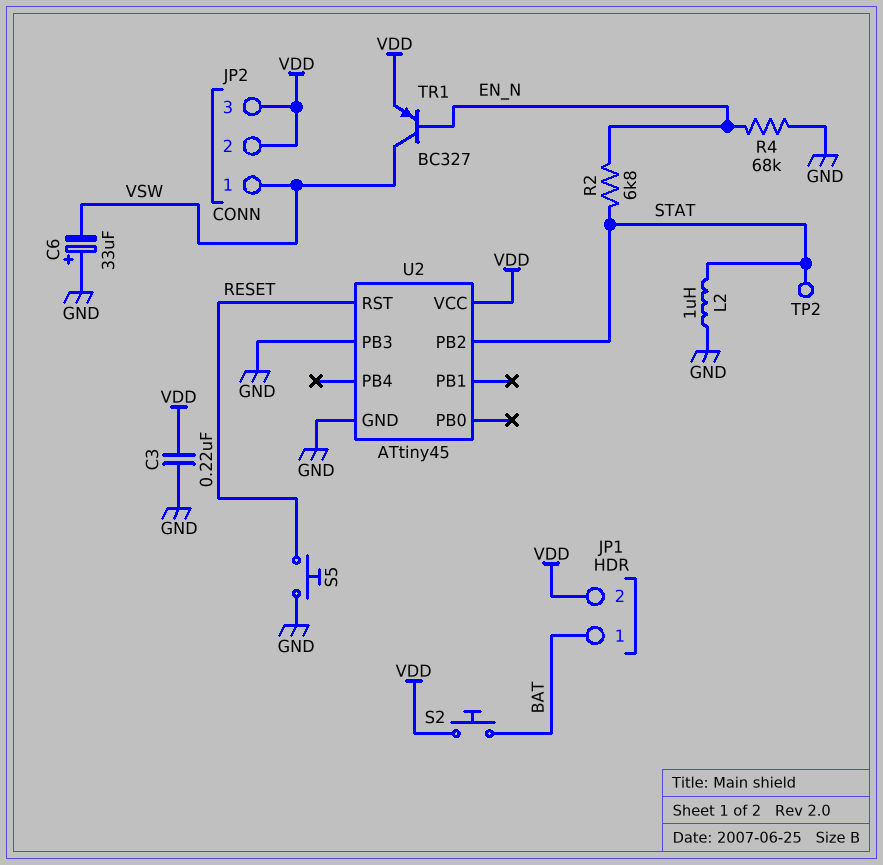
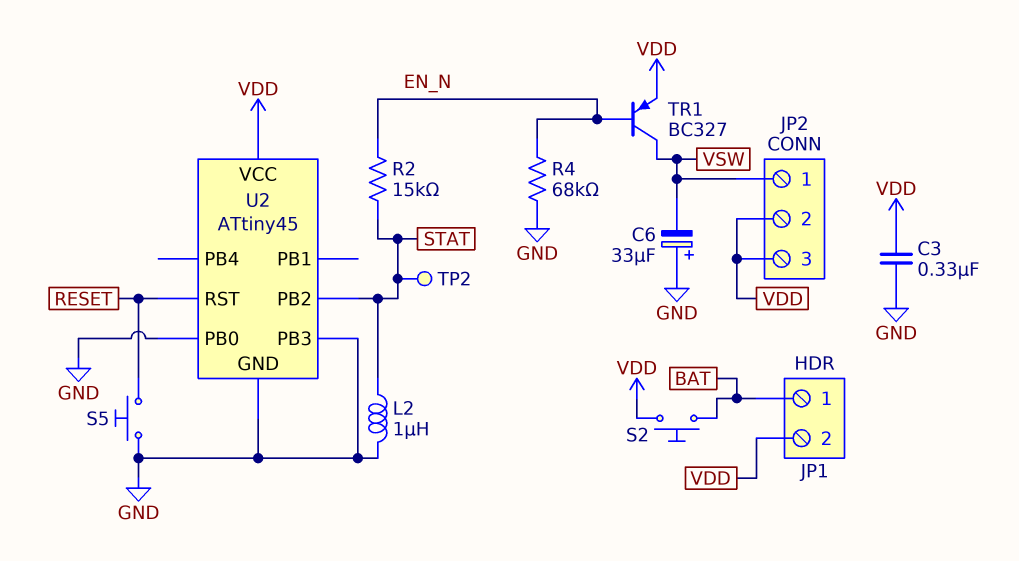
C3: 220nF (GND, VDD) -> 330nF (GND, VDD)
R2: 6.8k (EN_N, STAT) -> 15k (EN_N, STAT)
U2 pin PB0: none -> GND

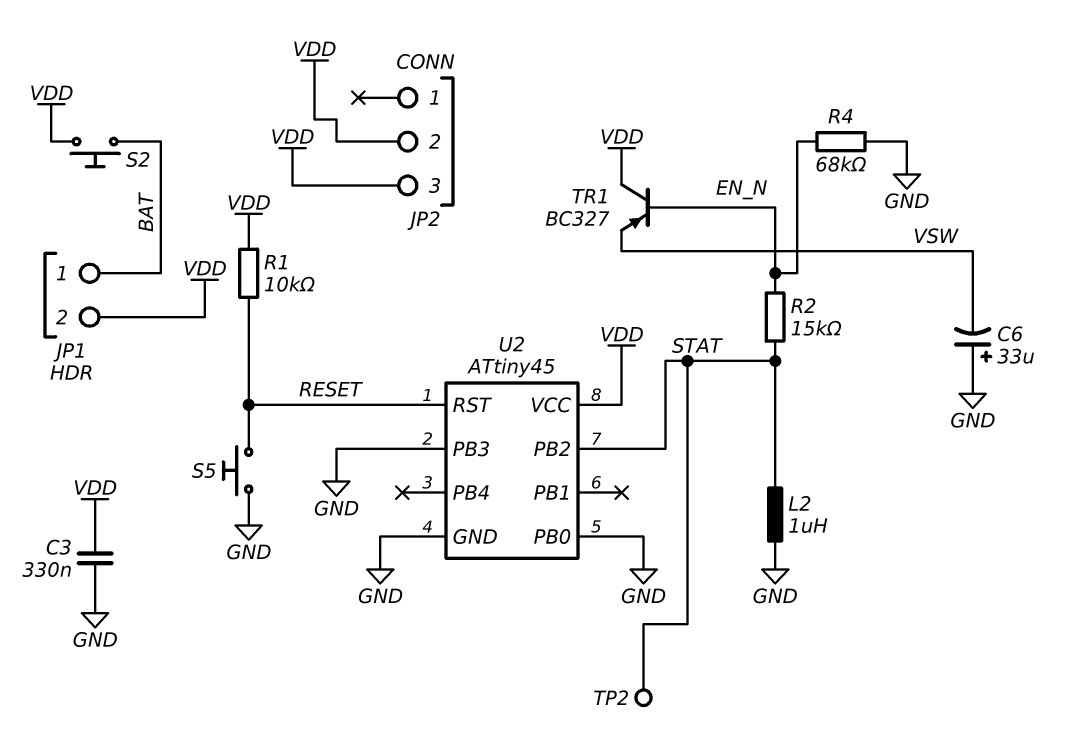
JP2 pin 1: VSW -> none
R1: none -> 10k (RESET, VDD)
TR1: PNP BC327 (B EN_N, C VSW, E VDD) -> PNP BC327 (B EN_N, C VDD, E VSW)

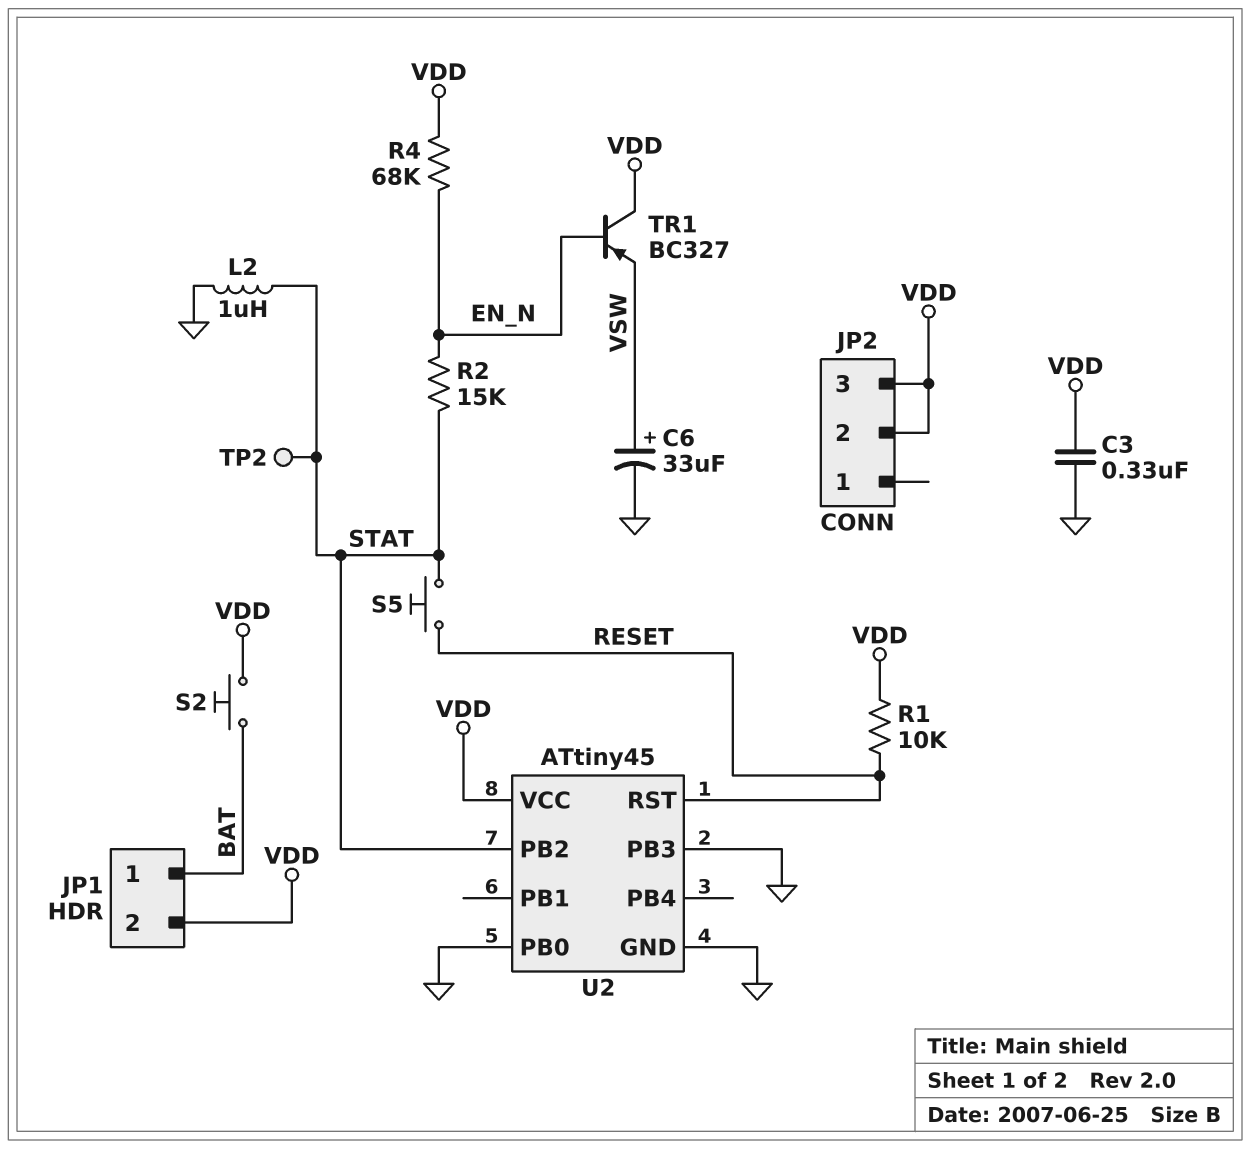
C6: 33uF (plus GND, minus VSW) -> 33uF (plus VSW, minus GND)
R4: 68k (EN_N, GND) -> 68k (EN_N, VDD)
S5: button (GND, RESET) -> button (RESET, STAT)

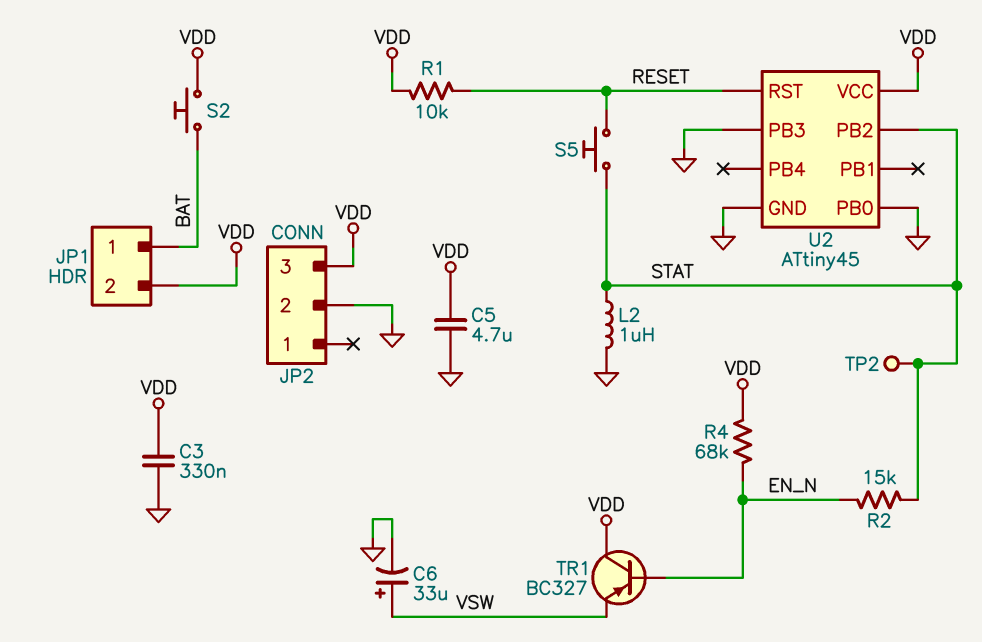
C5: none -> 4.7uF (GND, VDD)
JP2 pin 2: VDD -> GND

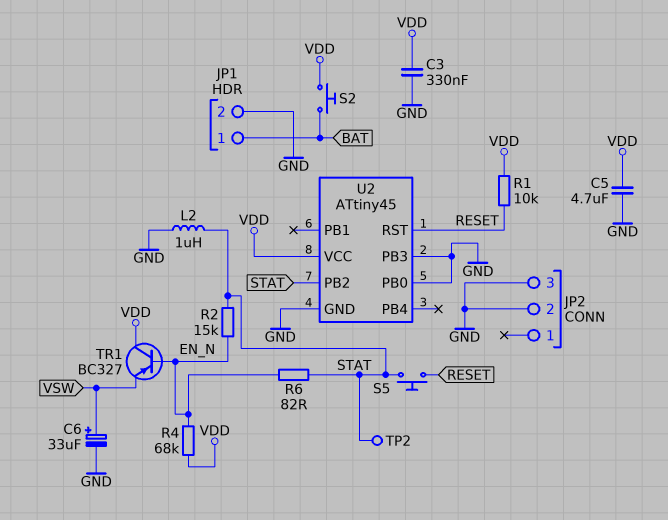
JP1 pin 2: VDD -> GND
JP2 pin 3: VDD -> GND
R6: none -> 82 (EN_N, STAT)

